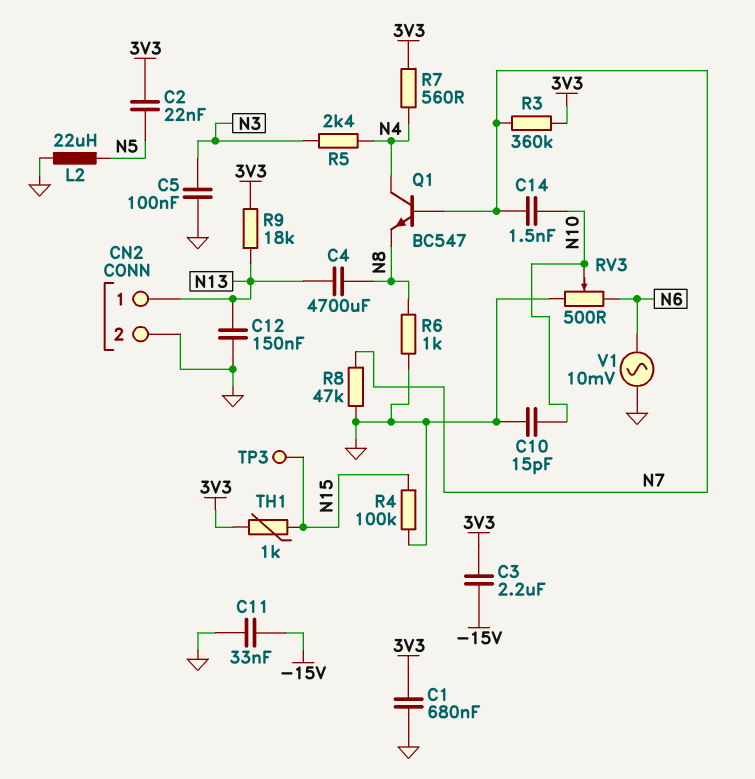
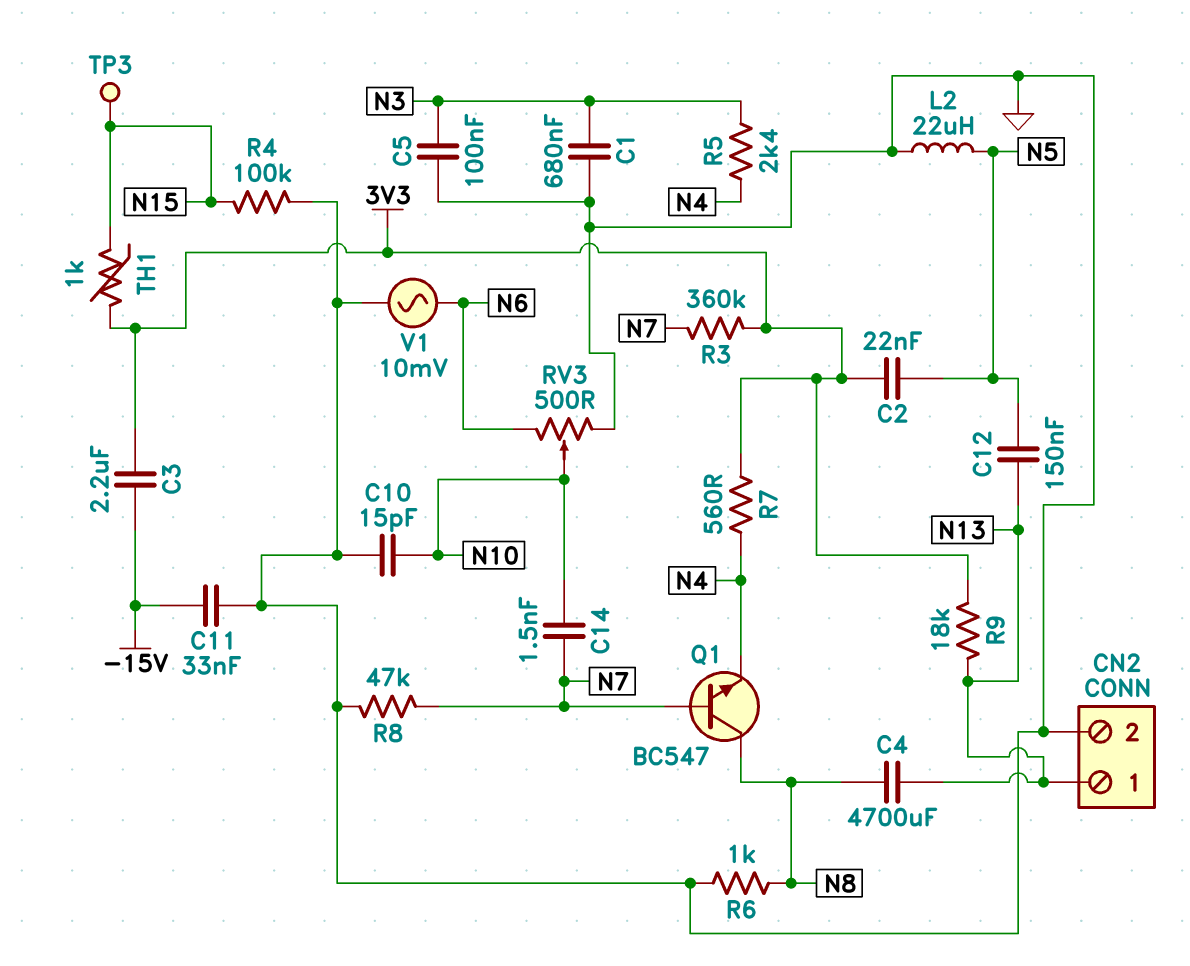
C1: 680nF (3V3, GND) -> 680nF (GND, N3)
C12: 150nF (GND, N13) -> 150nF (N5, N13)
Q1: NPN BC547 (B N7, C N4, E N8) -> NPN BC547 (B N7, C N8, E N4)

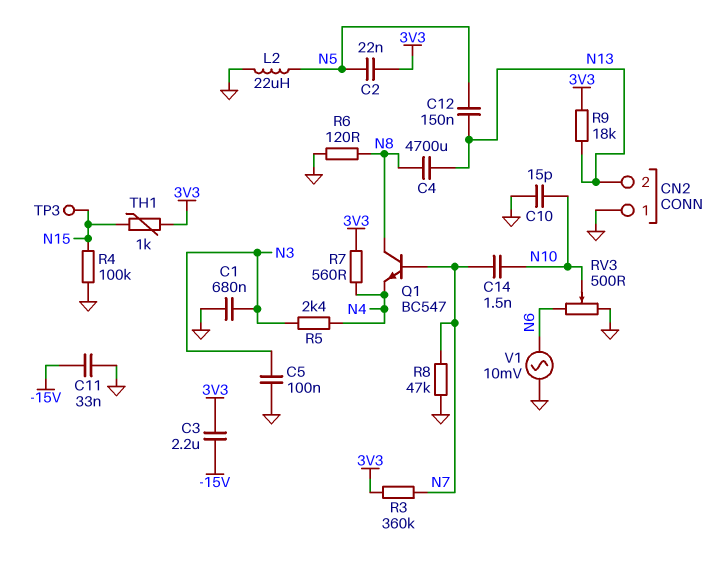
CN2 pin 1: N13 -> GND
CN2 pin 2: GND -> N13
R6: 1k (GND, N8) -> 120 (GND, N8)

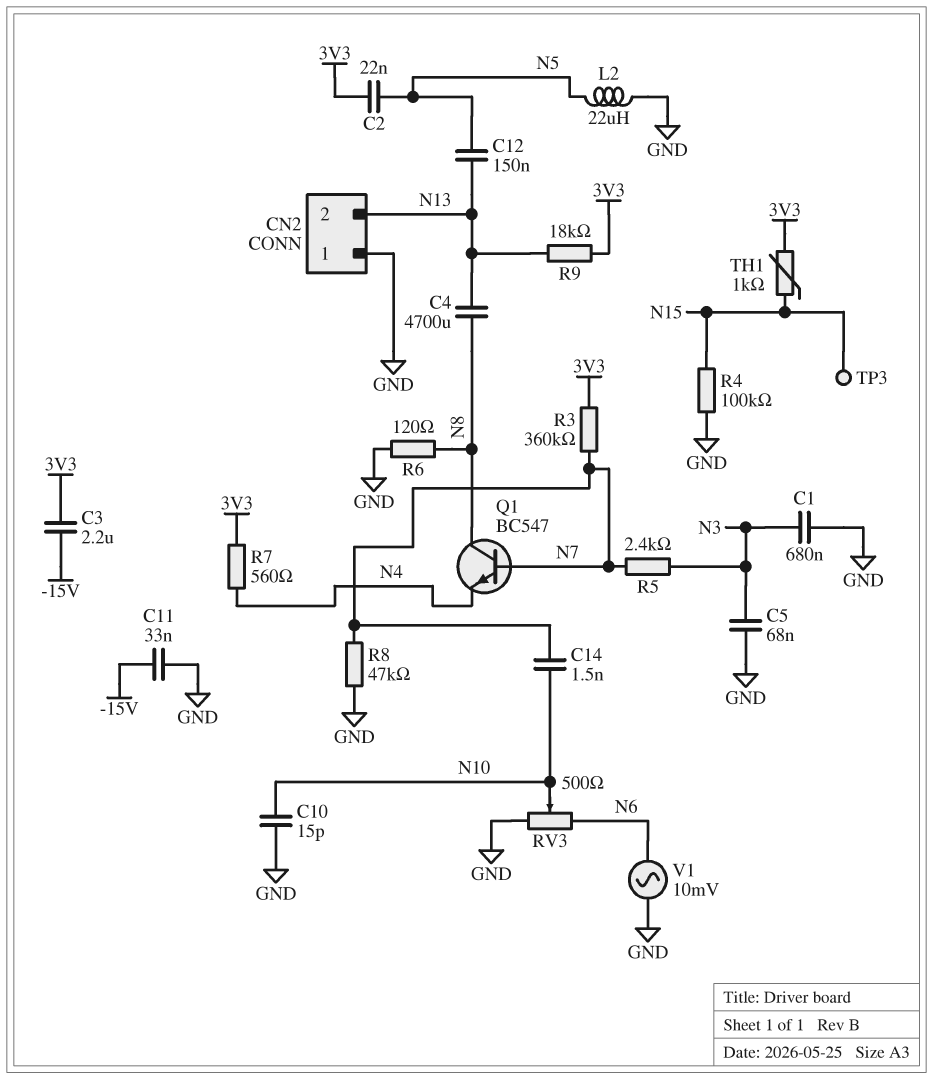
C5: 100nF (GND, N3) -> 68nF (GND, N3)
R5: 2.4k (N3, N4) -> 2.4k (N3, N7)

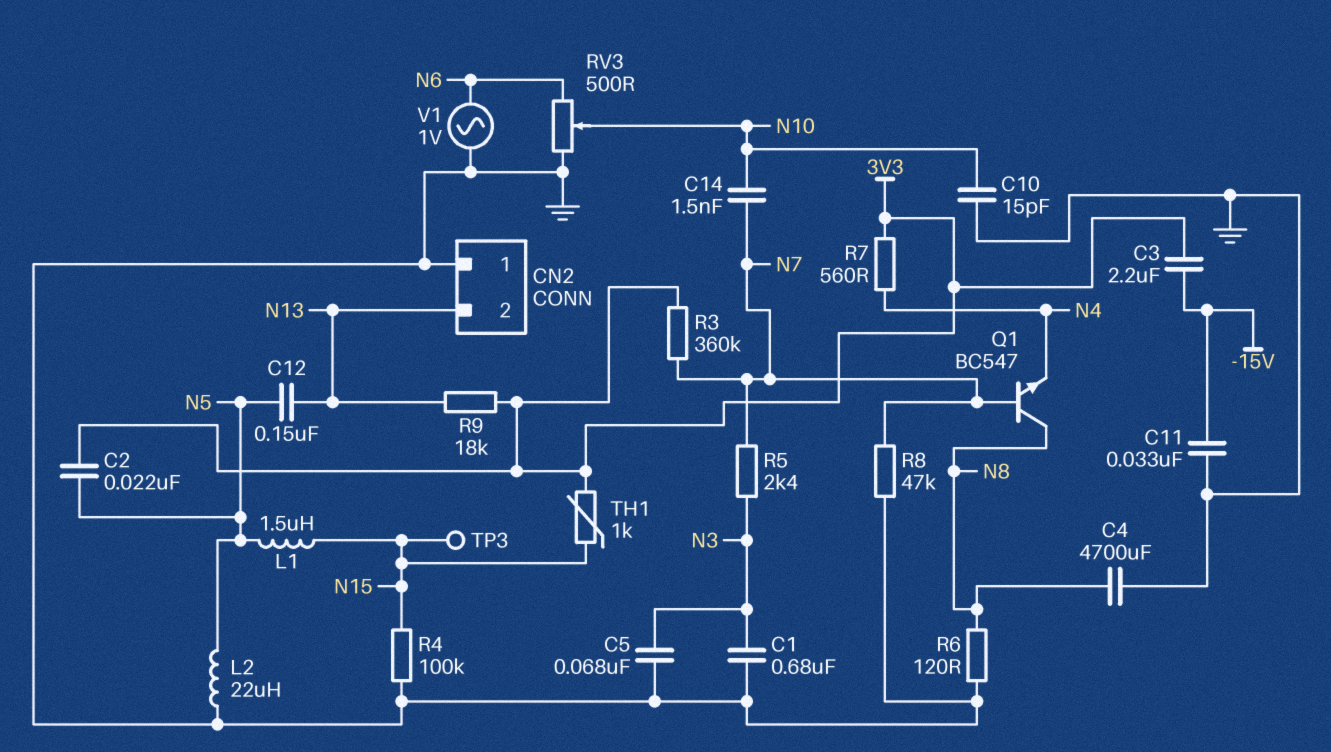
C4: 4700uF (N8, N13) -> 4700uF (GND, N8)
L1: none -> 1.5uH (N5, N15)
V1: AC 10mV (GND, N6) -> AC 1V (GND, N6)

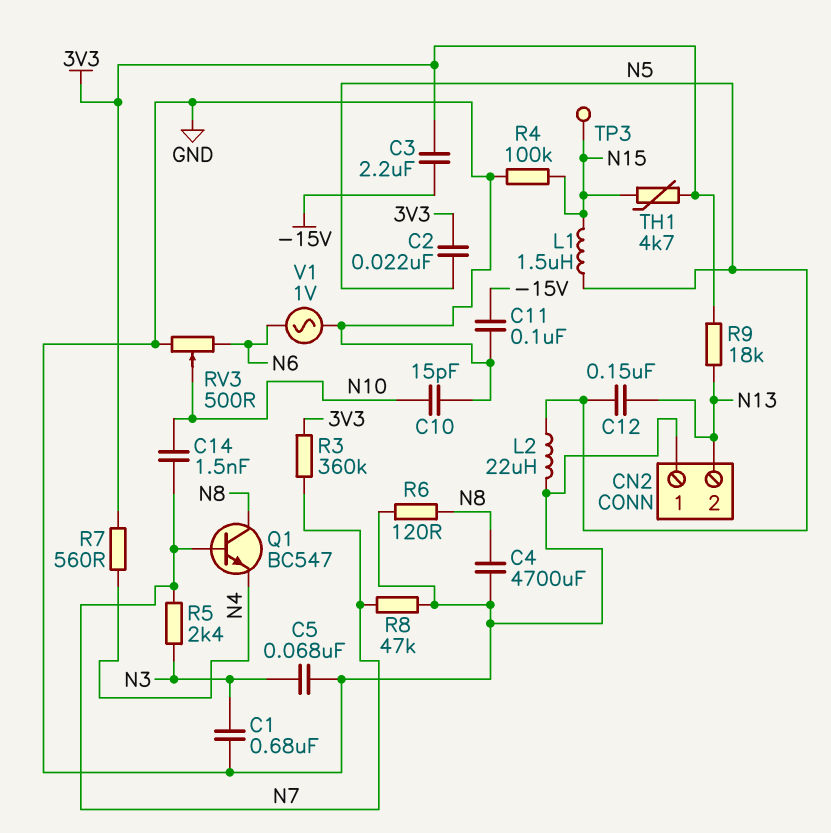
C11: 33nF (-15V, GND) -> 100nF (-15V, GND)
TH1: 1k (3V3, N15) -> 4.7k (3V3, N15)

